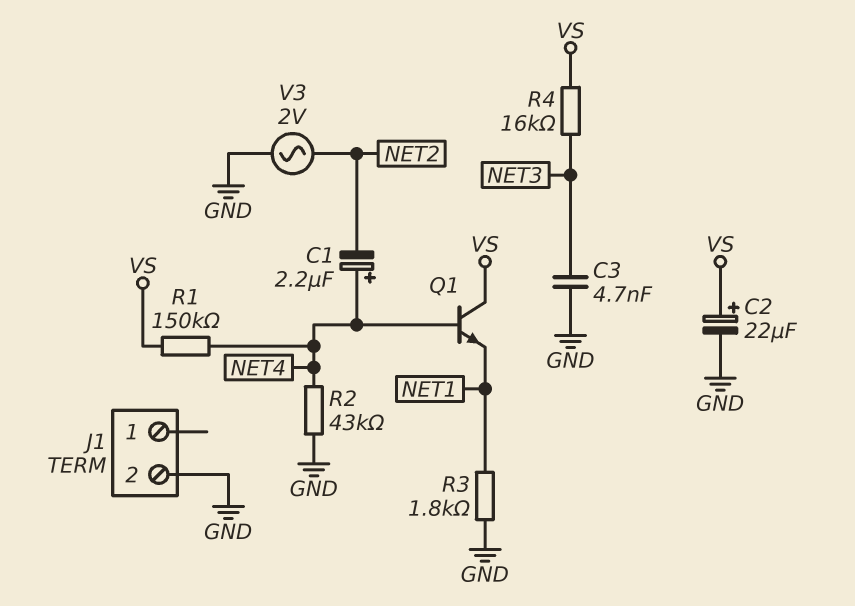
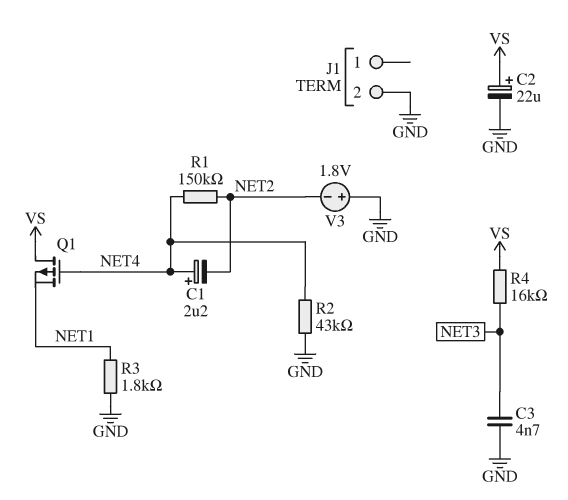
Q1: NPN (B NET4, C VS, E NET1) -> PMOS (G NET4, D VS, S NET1)
R1: 150k (NET4, VS) -> 150k (NET2, NET4)
V3: AC 2V (GND, NET2) -> 1.8V (plus GND, minus NET2)

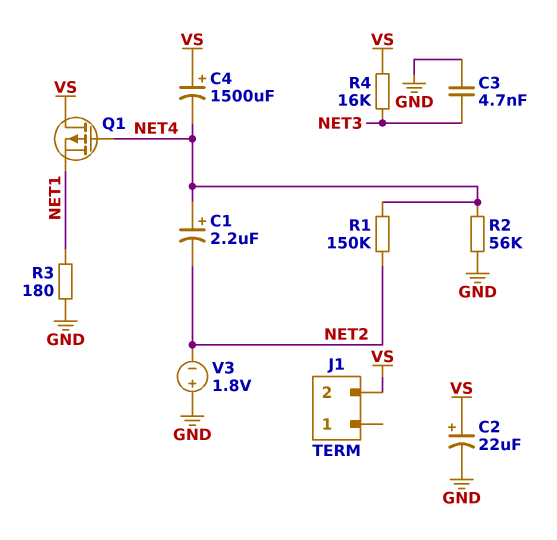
C4: none -> 1500uF (plus VS, minus NET4)
J1 pin 2: GND -> VS
R2: 43k (GND, NET4) -> 56k (GND, NET4)
R3: 1.8k (GND, NET1) -> 180 (GND, NET1)

